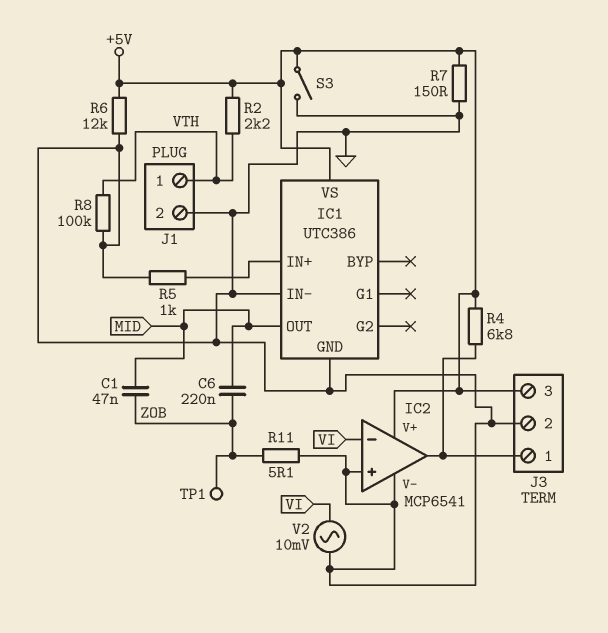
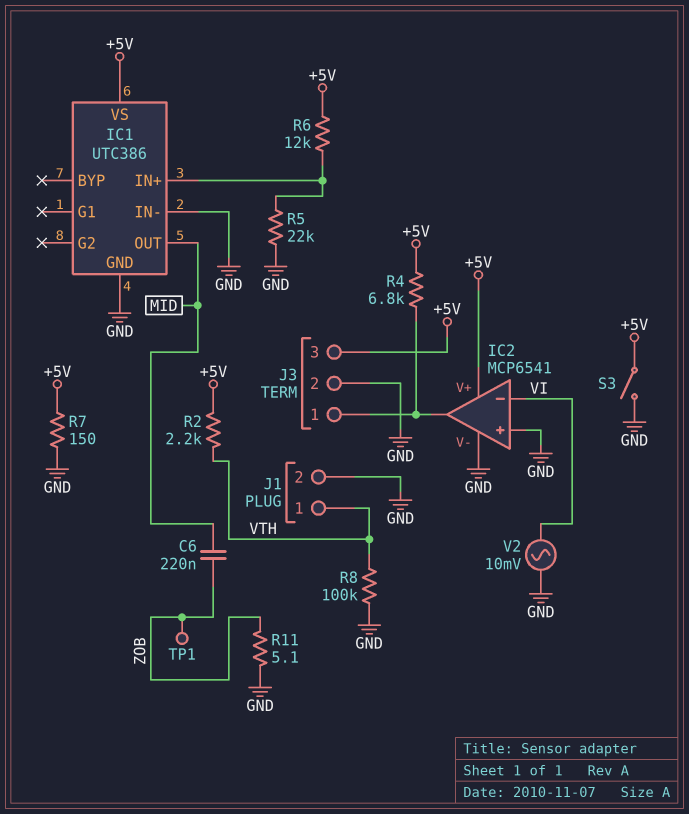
C1: 47nF (MID, ZOB) -> none
R5: 1k (GND, IC1/IN+) -> 22k (GND, IC1/IN+)
R6: 12k (+5V, GND) -> 12k (+5V, IC1/IN+)

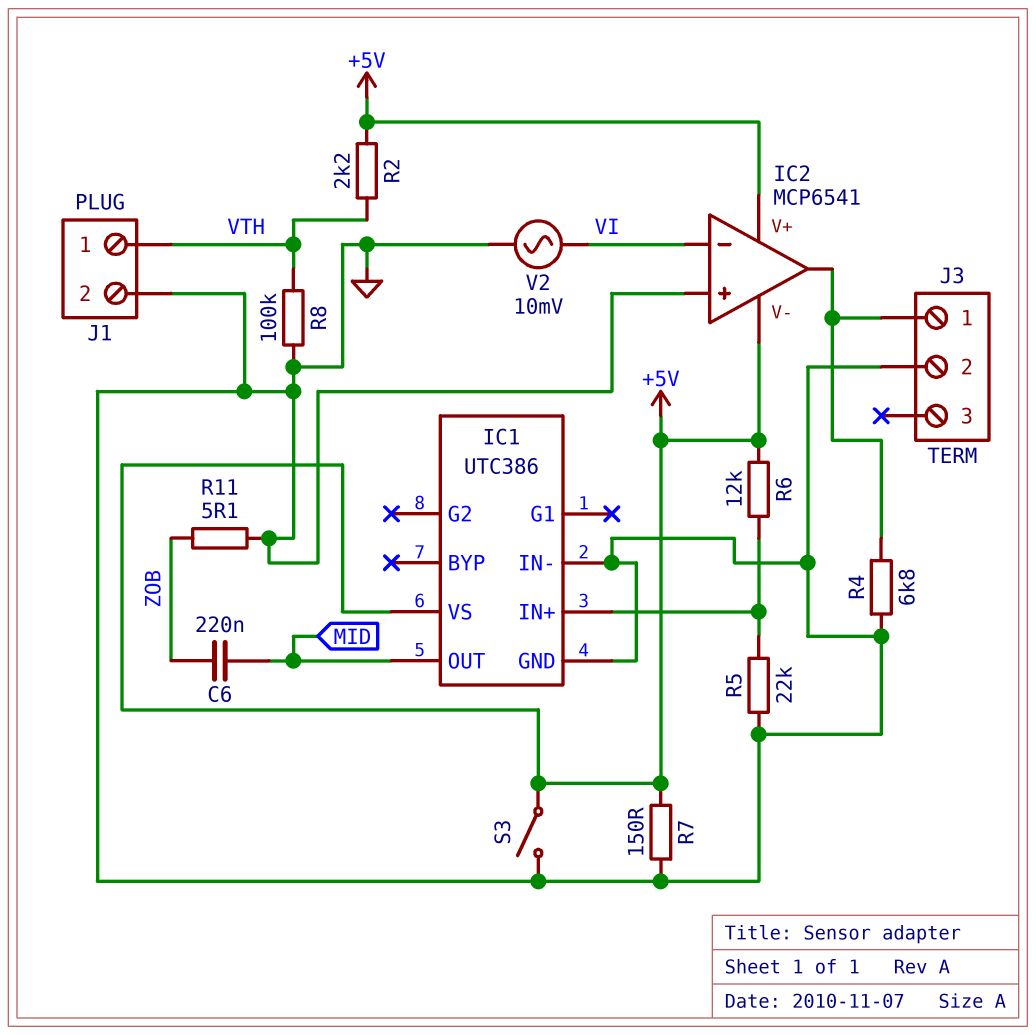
IC2 pin V-: GND -> +5V
J3 pin 3: +5V -> none
R4: 6.8k (+5V, IC2/out) -> 6.8k (GND, IC2/out)
TP1: test point (ZOB) -> none

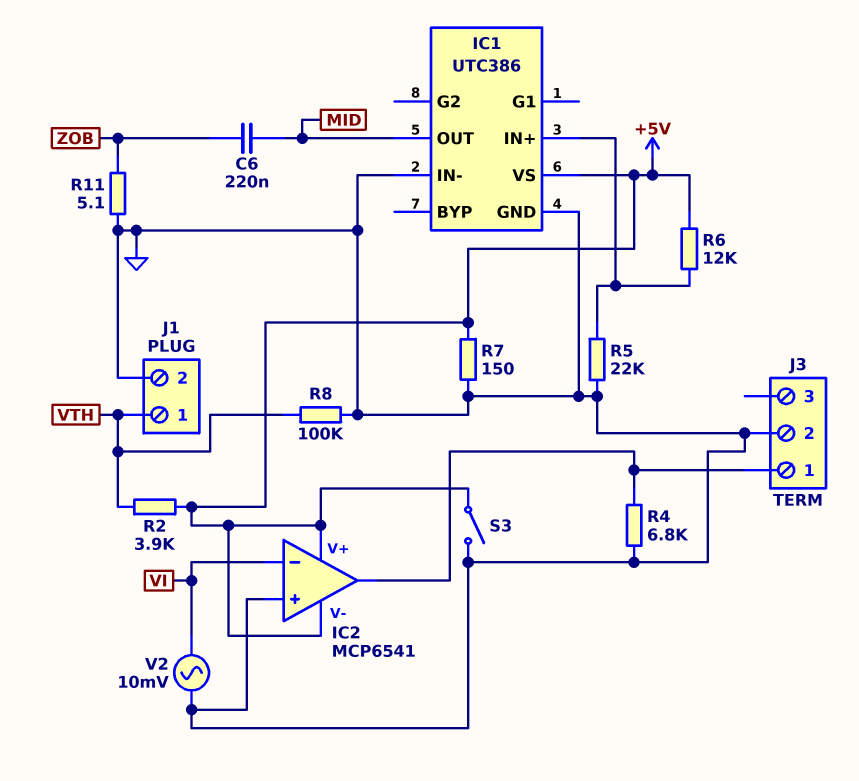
R2: 2.2k (+5V, VTH) -> 3.9k (+5V, VTH)

